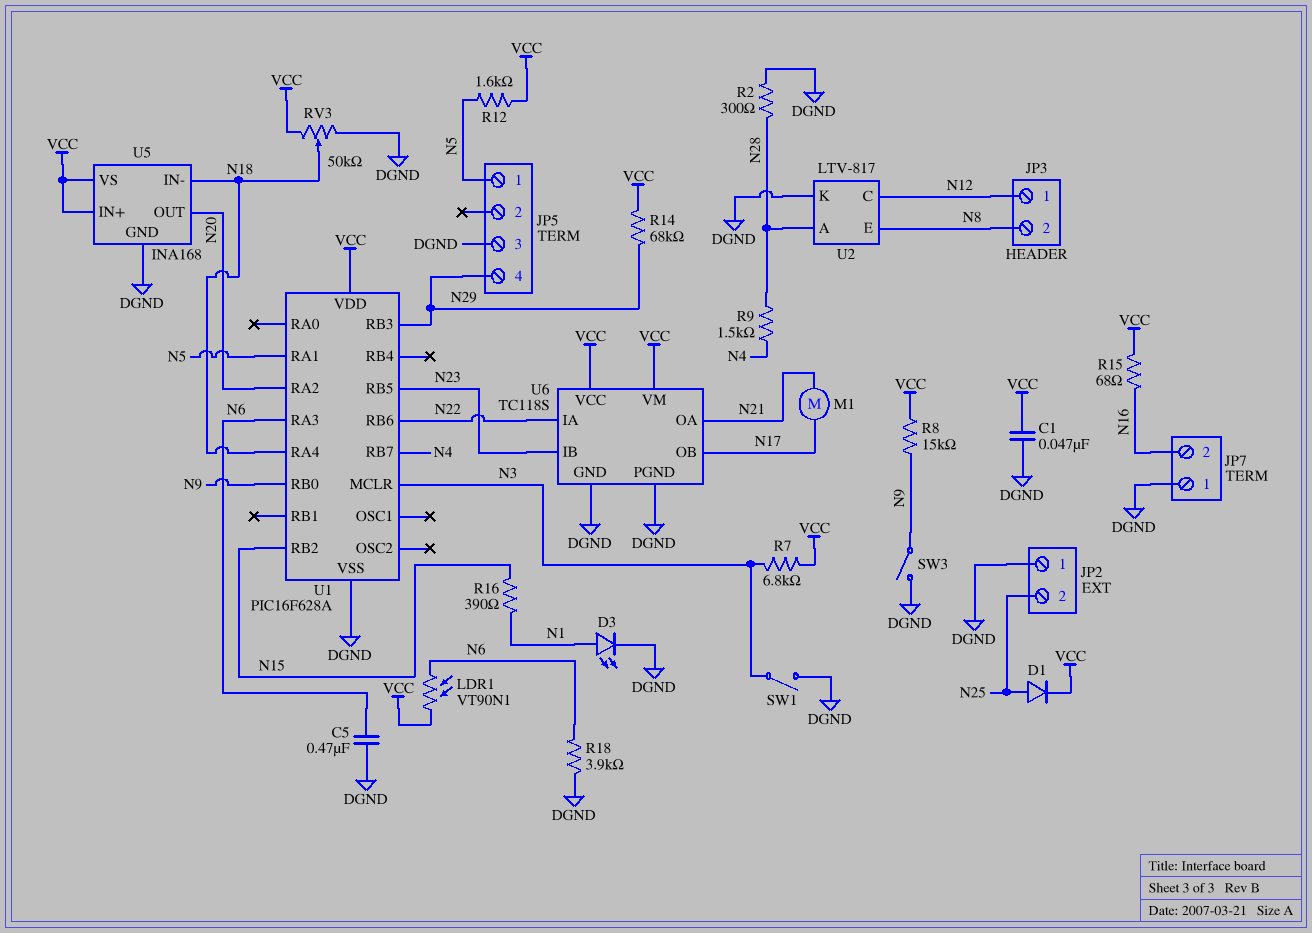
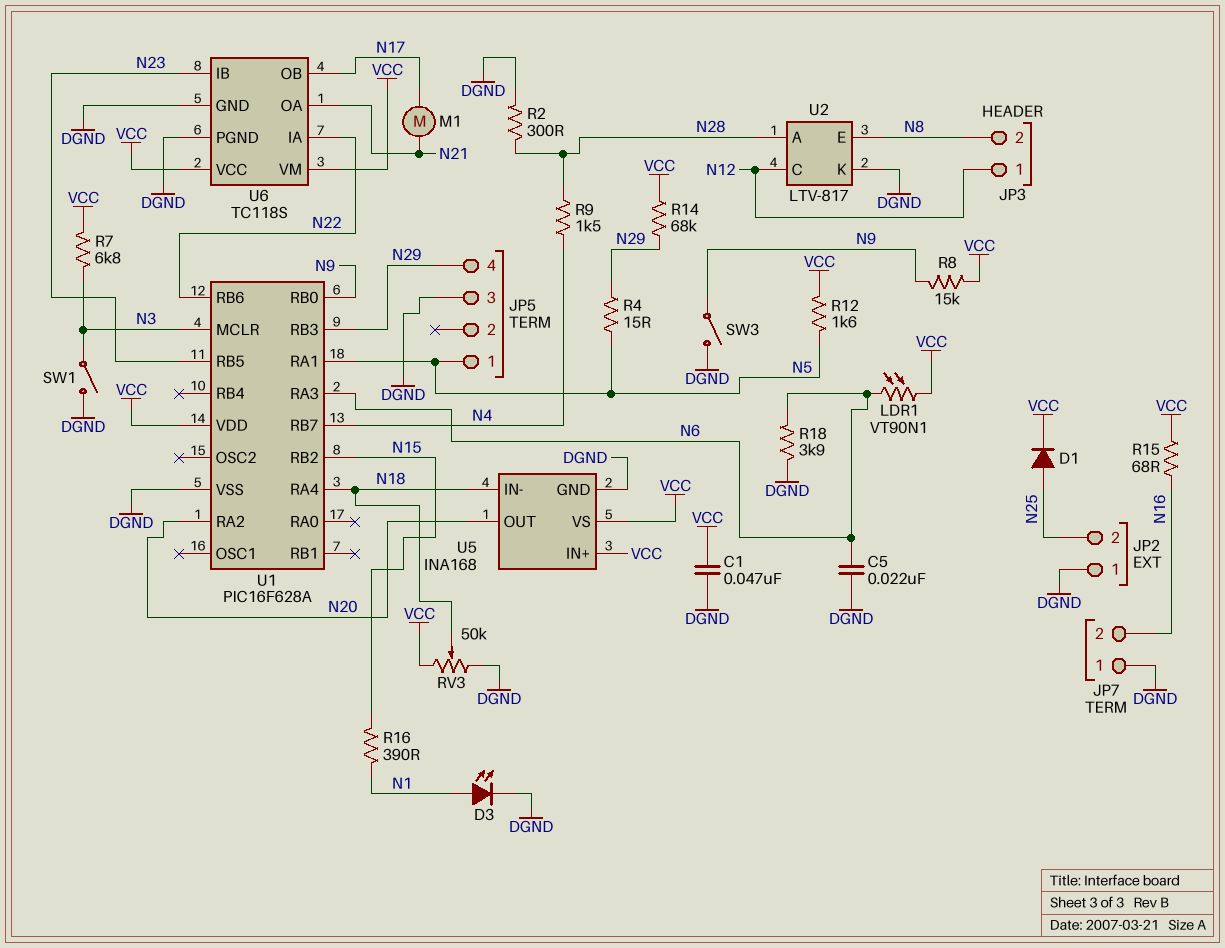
C5: 470nF (DGND, N6) -> 22nF (DGND, N6)
R4: none -> 15 (N5, N29)

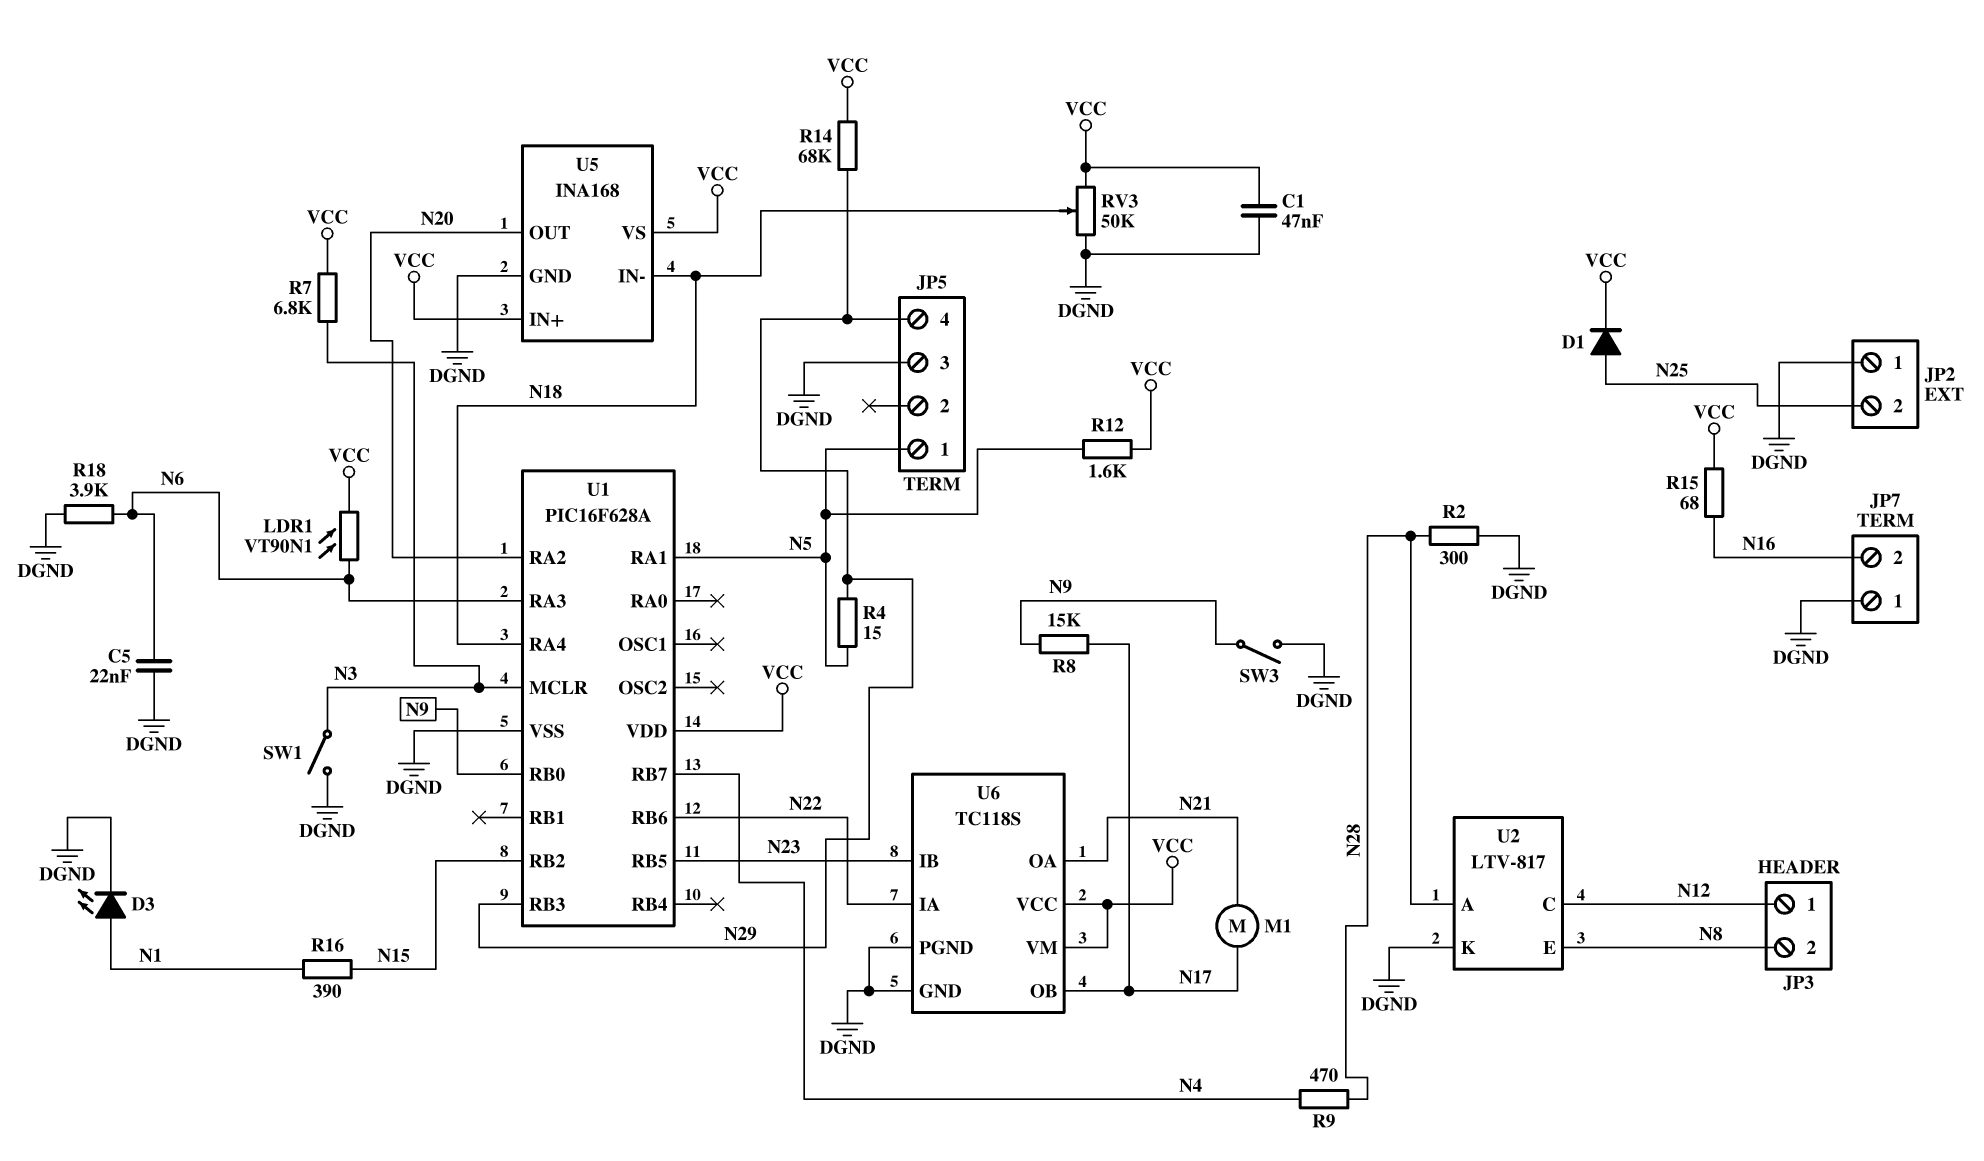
R8: 15k (N9, VCC) -> 15k (N9, N17)
R9: 1.5k (N4, N28) -> 470 (N4, N28)

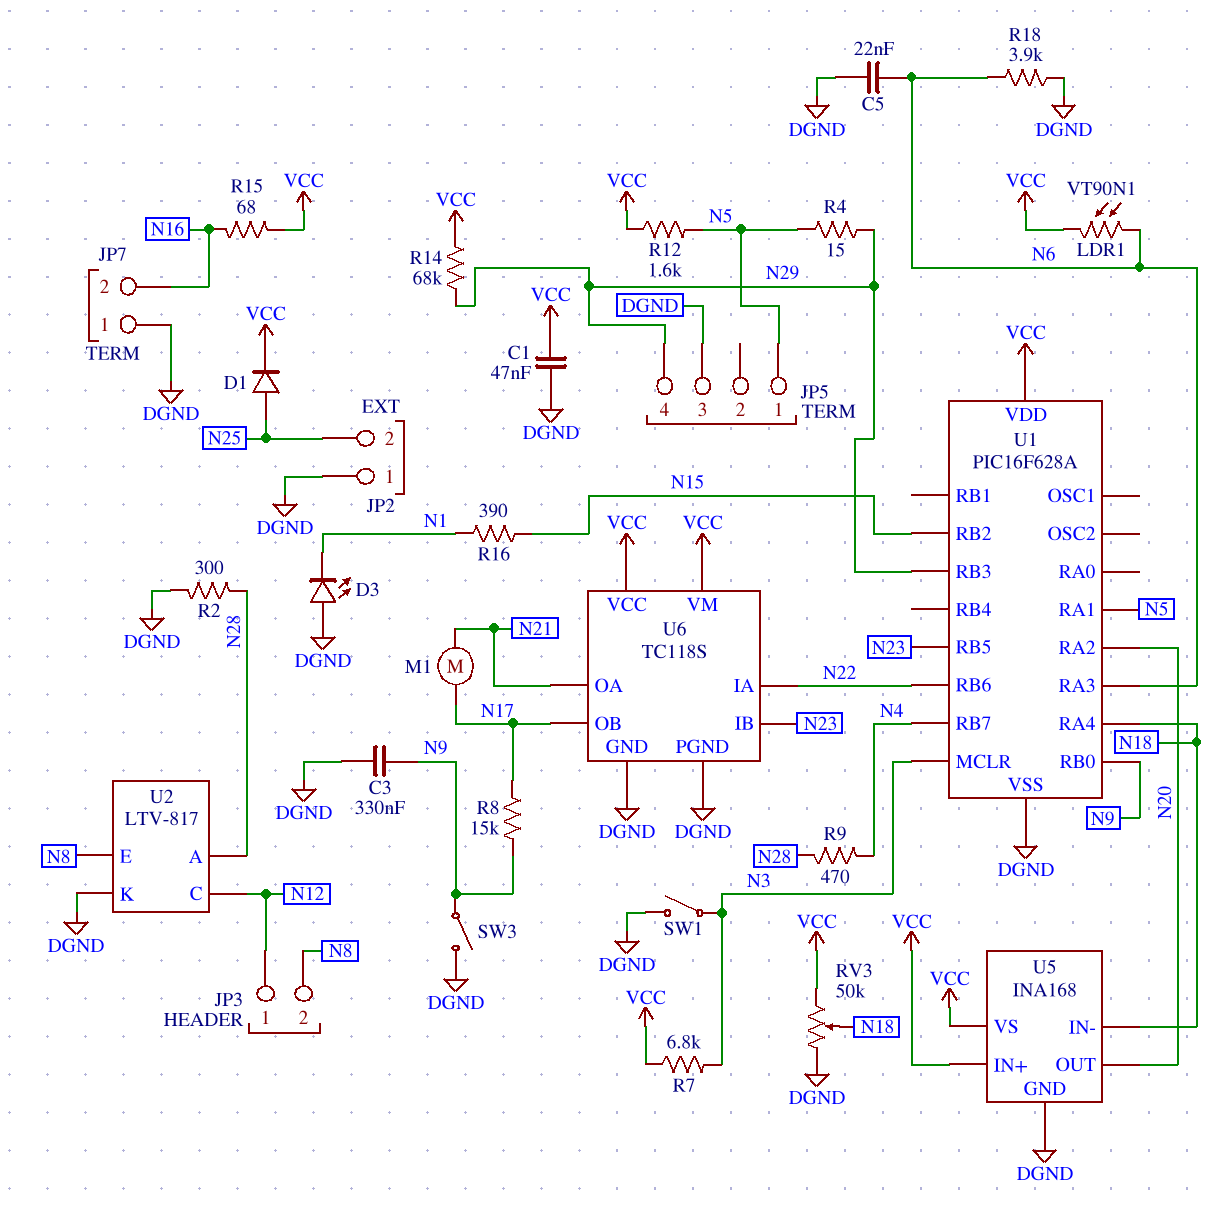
C3: none -> 330nF (DGND, N9)
D3: LED (A N1, K DGND) -> LED (A DGND, K N1)

